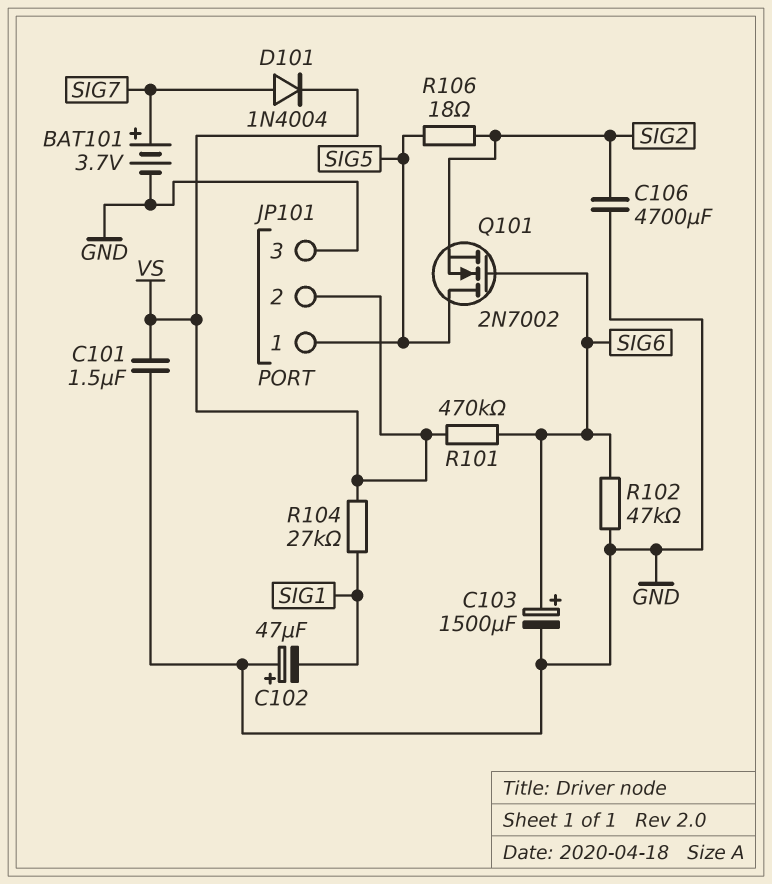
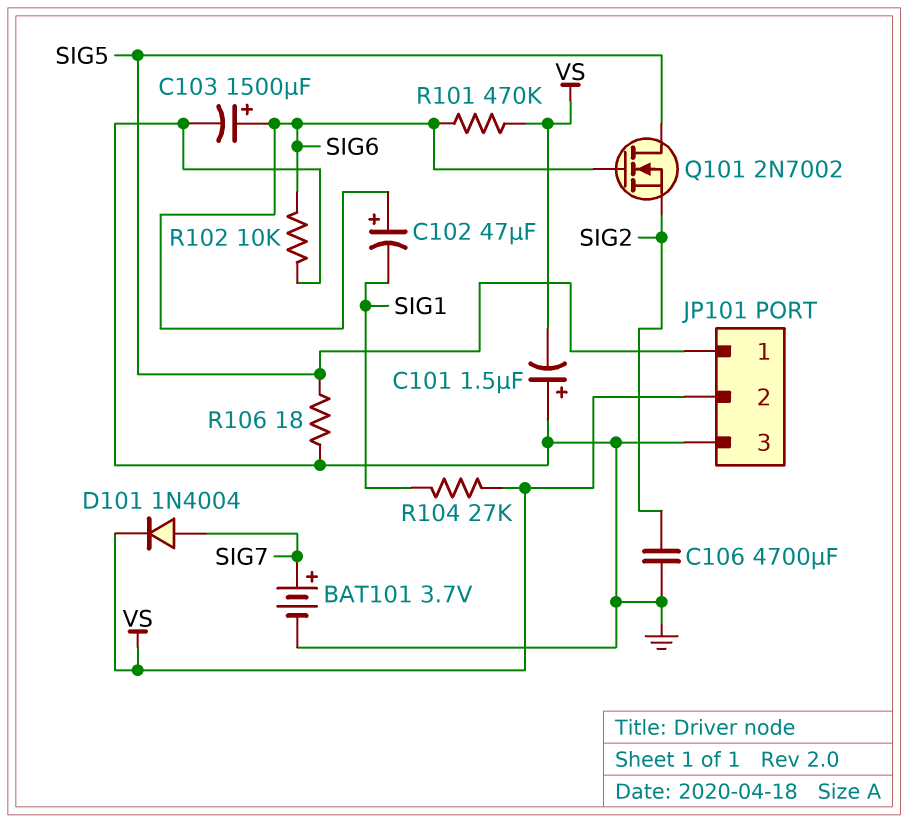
C101: 1.5uF (GND, VS) -> 1.5uF (plus GND, minus VS)
C102: 47uF (plus GND, minus SIG1) -> 47uF (plus SIG6, minus SIG1)
R102: 47k (GND, SIG6) -> 10k (GND, SIG6)
R106: 18 (SIG2, SIG5) -> 18 (GND, SIG5)

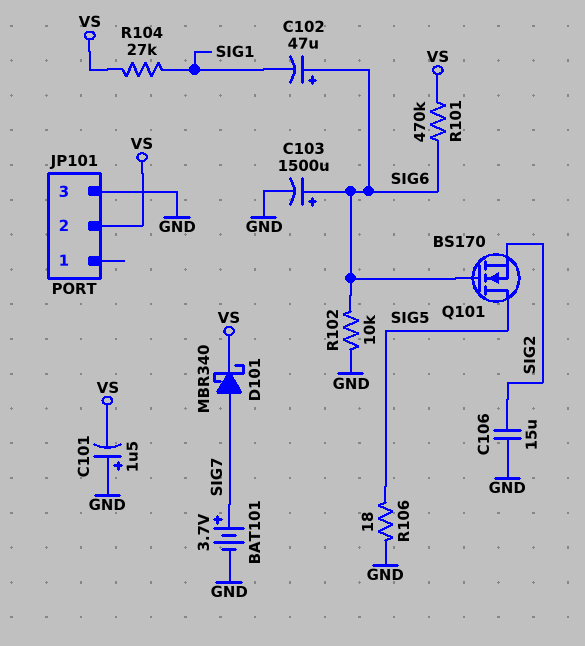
C106: 4700uF (GND, SIG2) -> 15uF (GND, SIG2)
D101: diode 1N4004 (A SIG7, K VS) -> schottky MBR340 (A SIG7, K VS)
JP101 pin 1: SIG5 -> none
Q101: NMOS 2N7002 (G SIG6, D SIG5, S SIG2) -> NMOS BS170 (G SIG6, D SIG5, S SIG2)

